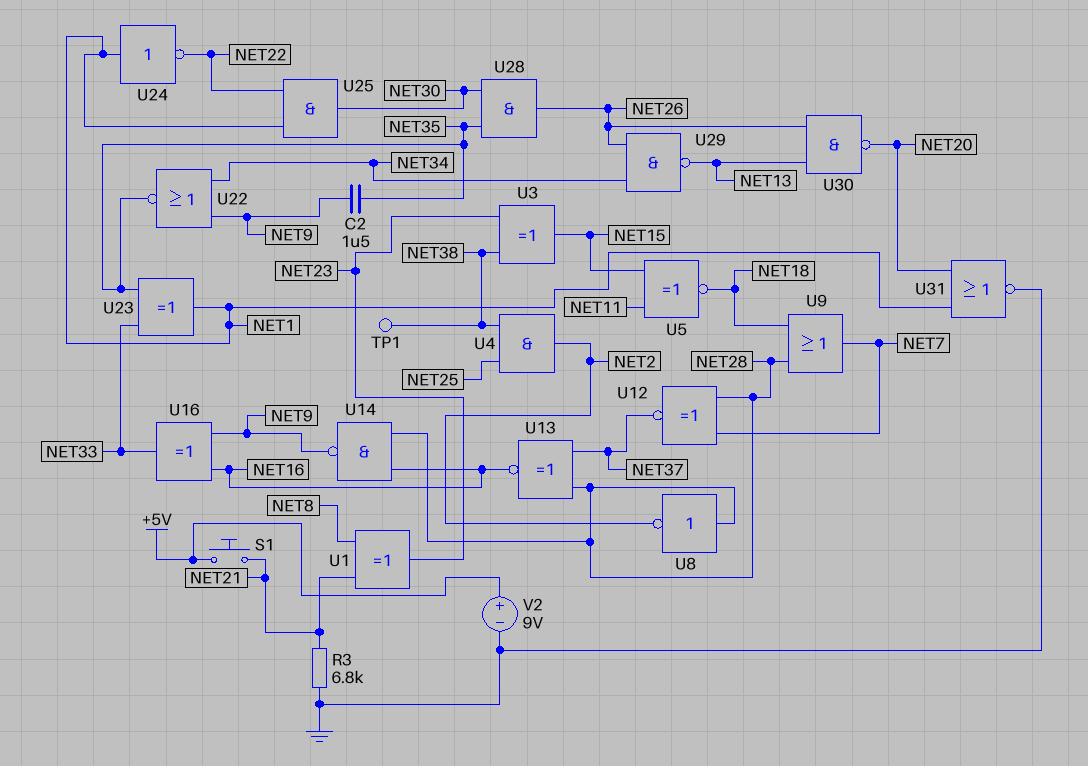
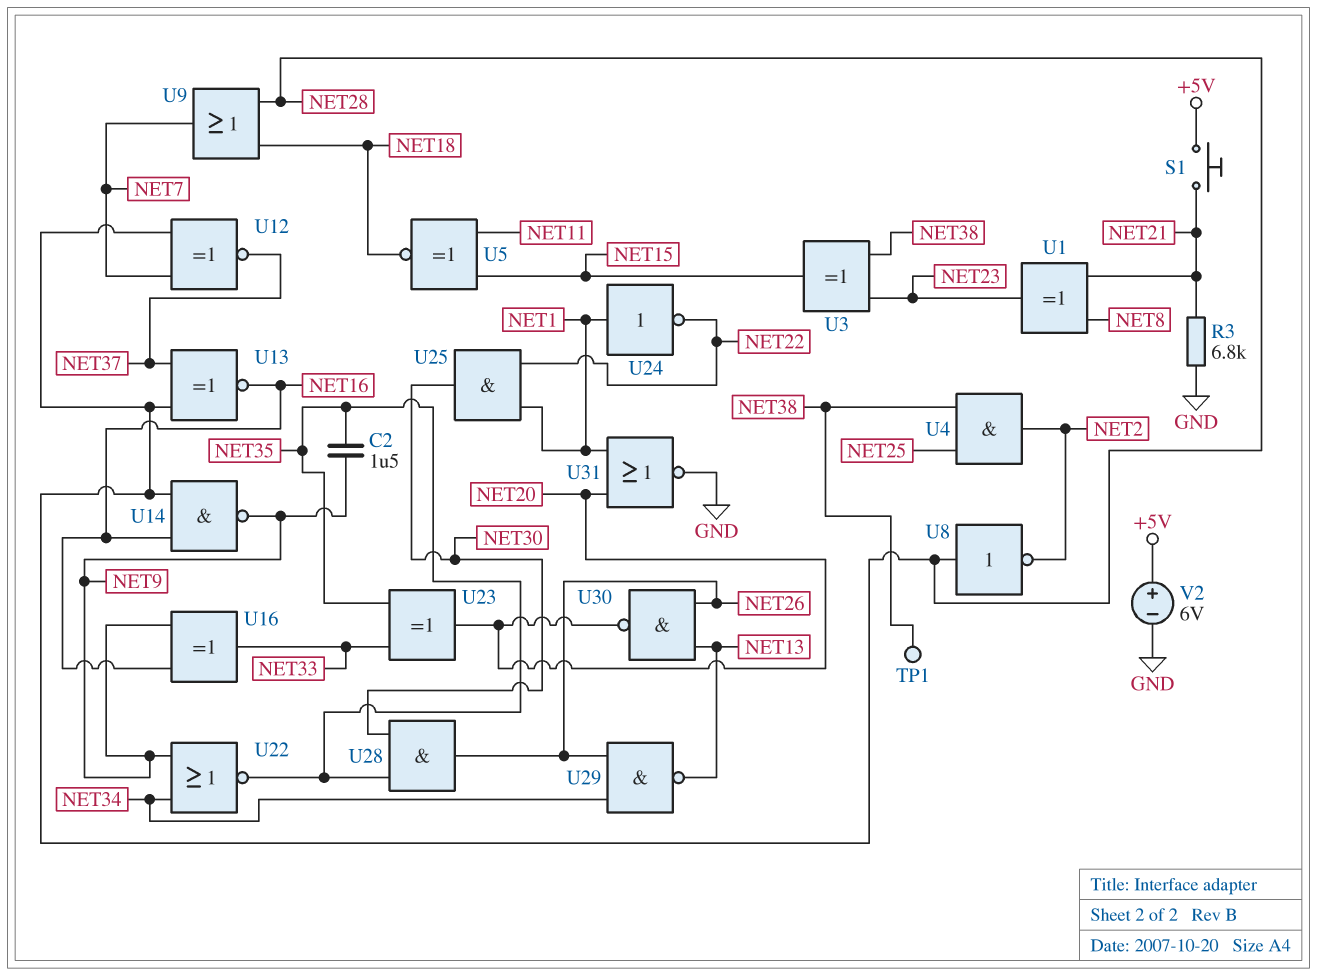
U23: XOR (in NET33, in NET35, out NET1) -> XOR (in NET33, in NET35, out NET20)
V2: 9V (plus +5V, minus GND) -> 6V (plus +5V, minus GND)

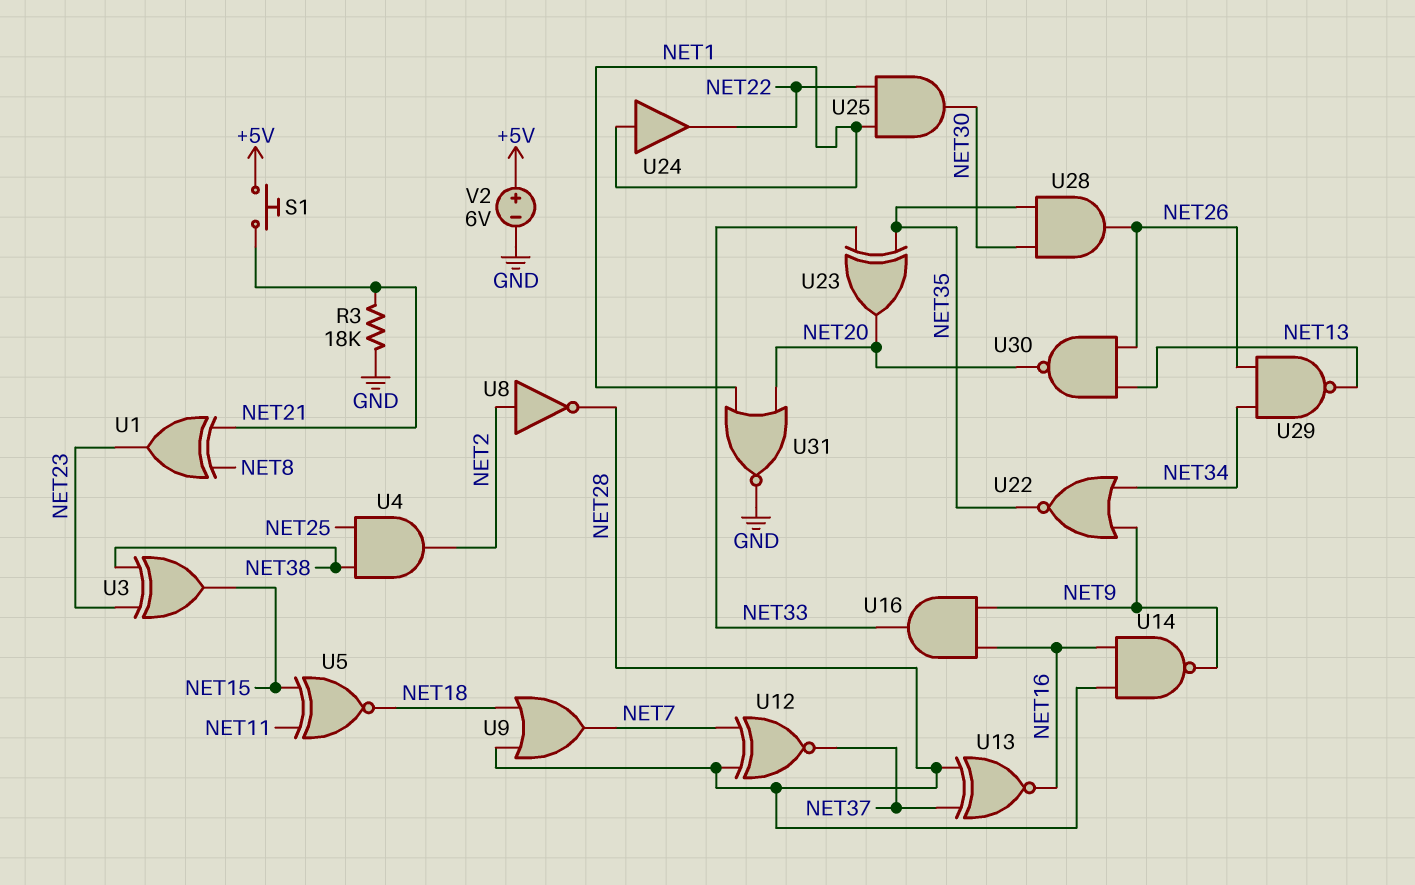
C2: 1.5uF (NET9, NET35) -> none
R3: 6.8k (GND, NET21) -> 18k (GND, NET21)
TP1: test point (NET38) -> none
U8: NOT (in NET28, out NET2) -> NOT (in NET2, out NET28)
U16: XOR (in NET9, in NET16, out NET33) -> AND (in NET9, in NET16, out NET33)
U24: NOT (in NET1, out NET22) -> buffer (in NET1, out NET22)

